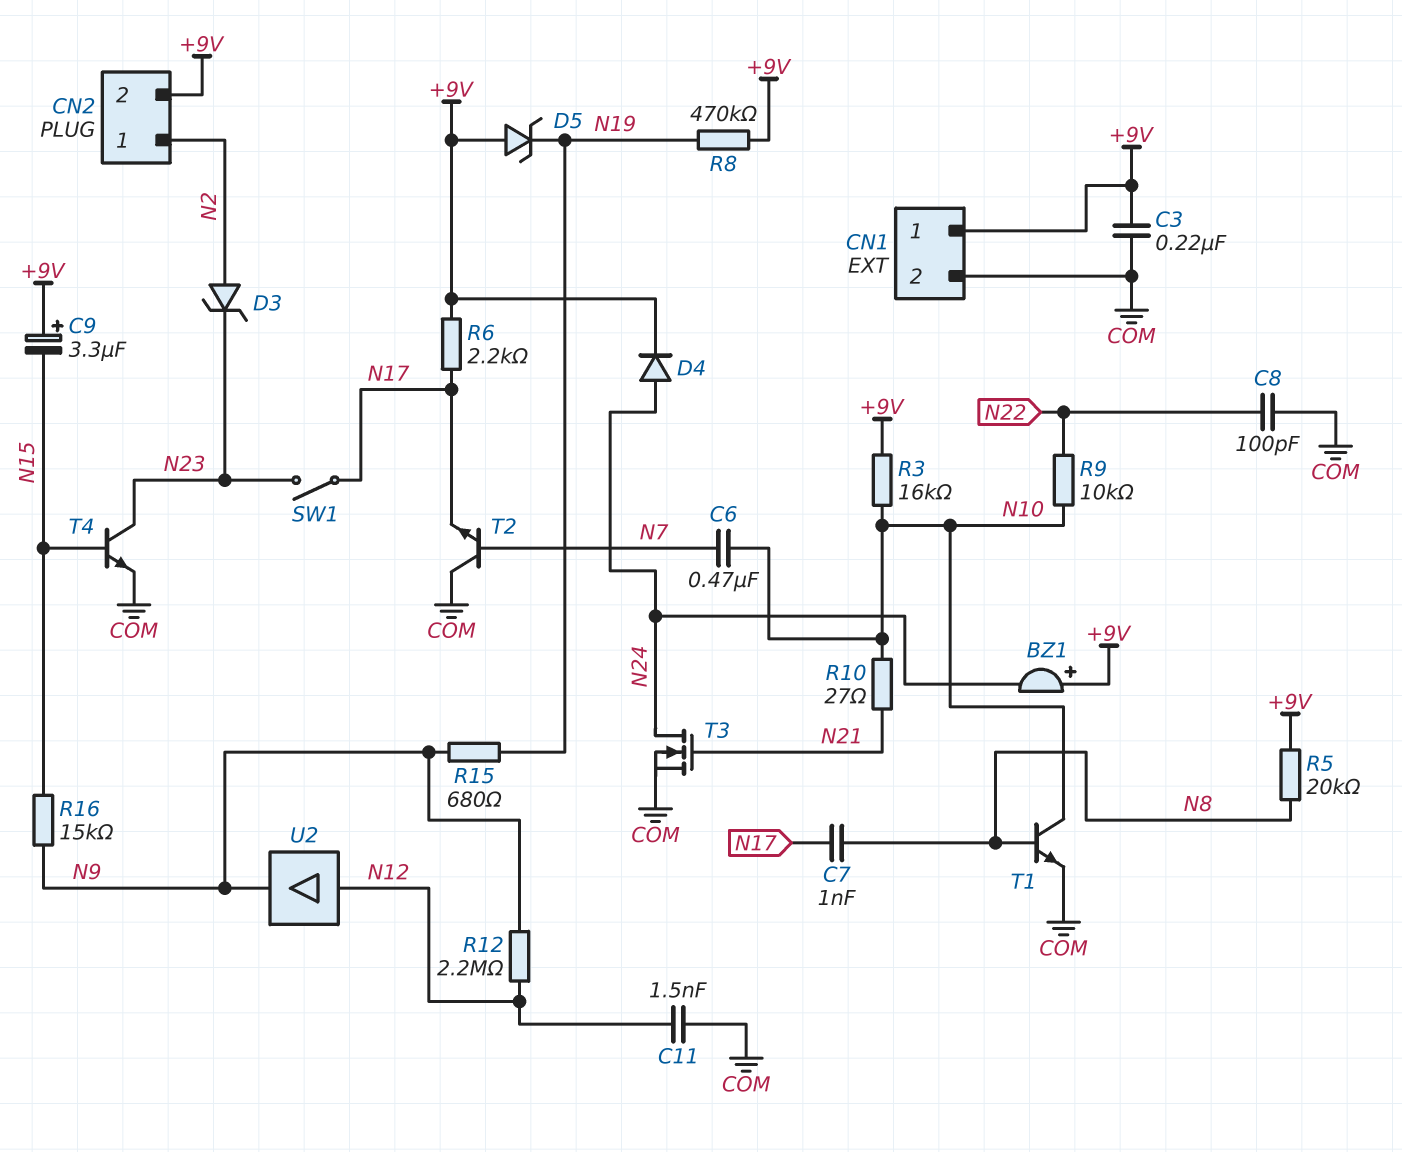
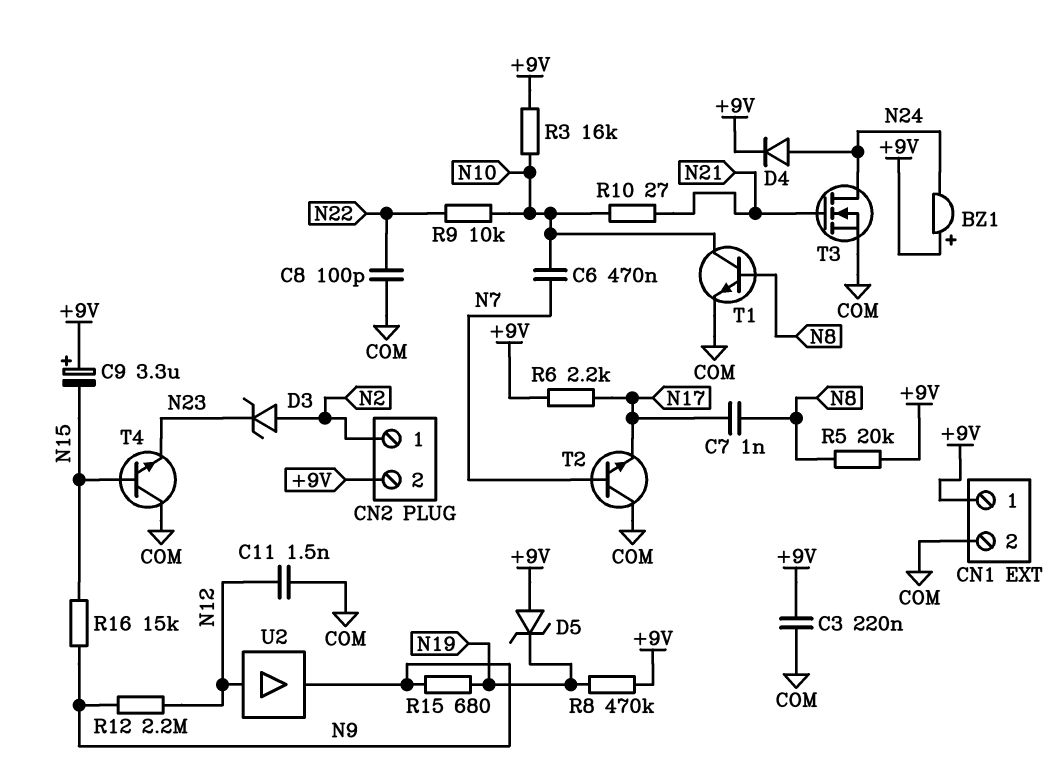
SW1: switch (N17, N23) -> none
T4: NPN (B N15, C N23, E COM) -> NPN (B N15, C COM, E N23)

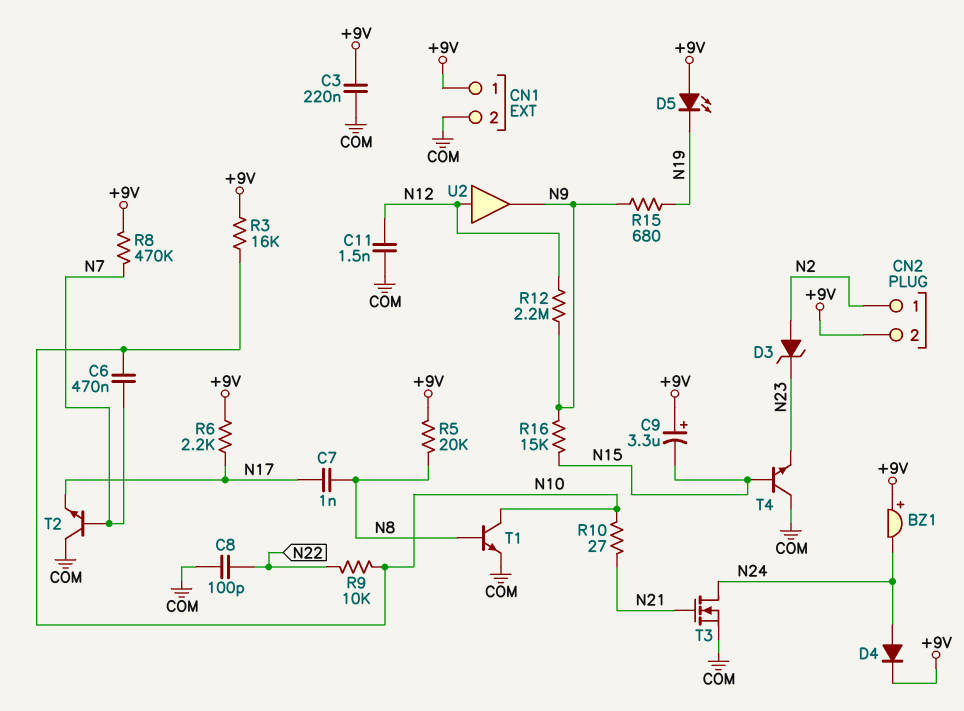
D5: zener (A +9V, K N19) -> LED (A +9V, K N19)
R8: 470k (+9V, N19) -> 470k (+9V, N7)

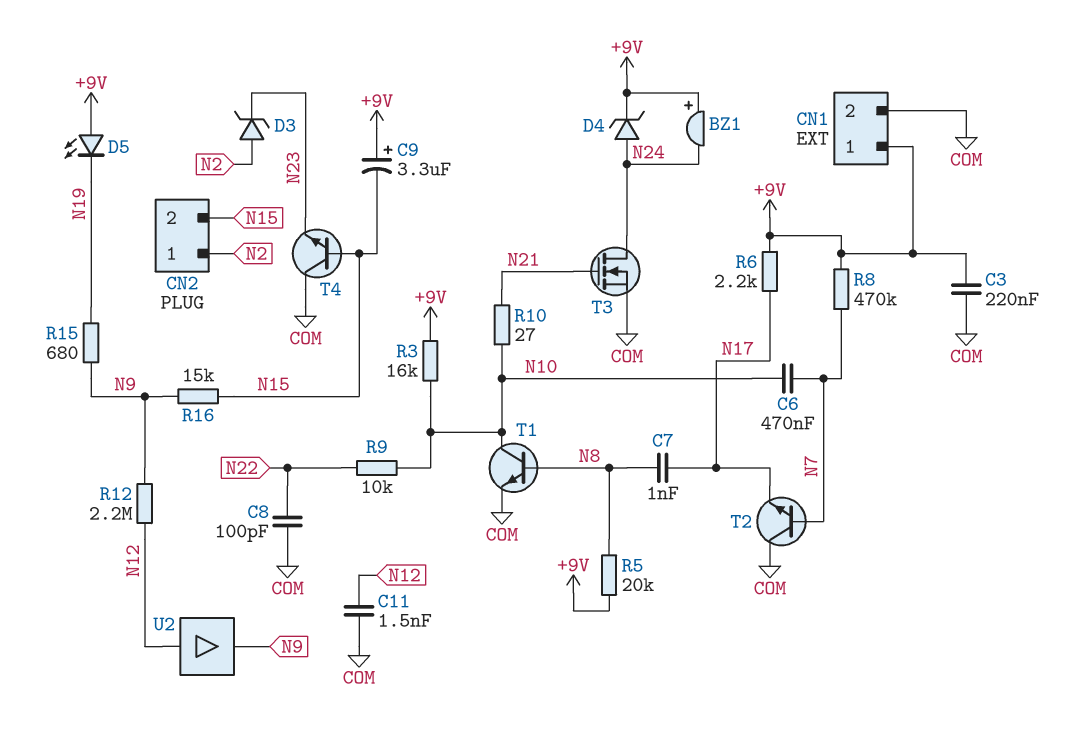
CN2 pin 2: +9V -> N15
D4: diode (A N24, K +9V) -> zener (A N24, K +9V)

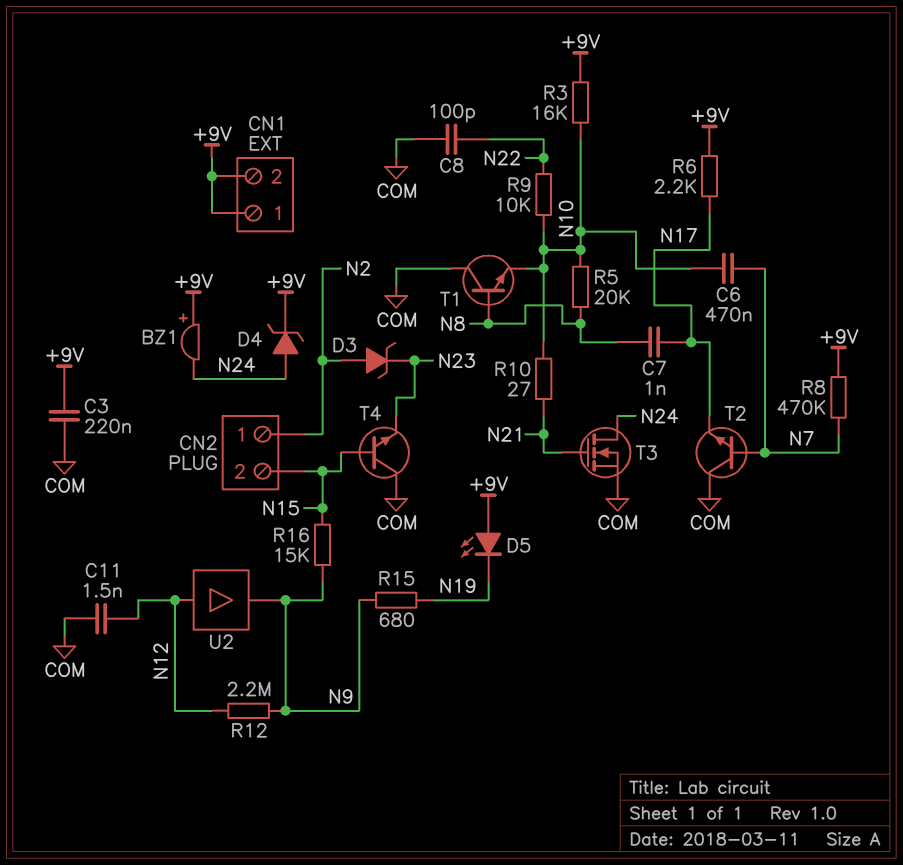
C9: 3.3uF (plus +9V, minus N15) -> none
CN1 pin 2: COM -> +9V
R5: 20k (+9V, N8) -> 20k (N8, N10)
T1: NPN (B N8, C N10, E COM) -> NPN (B N8, C COM, E N10)

